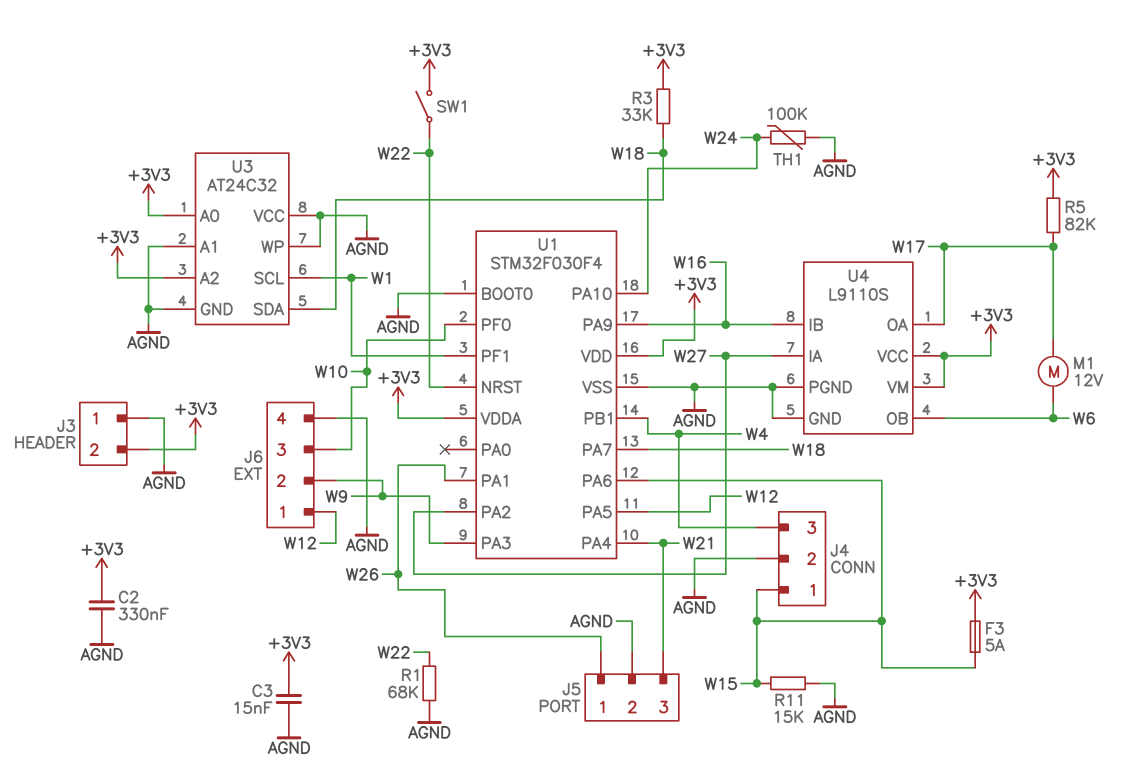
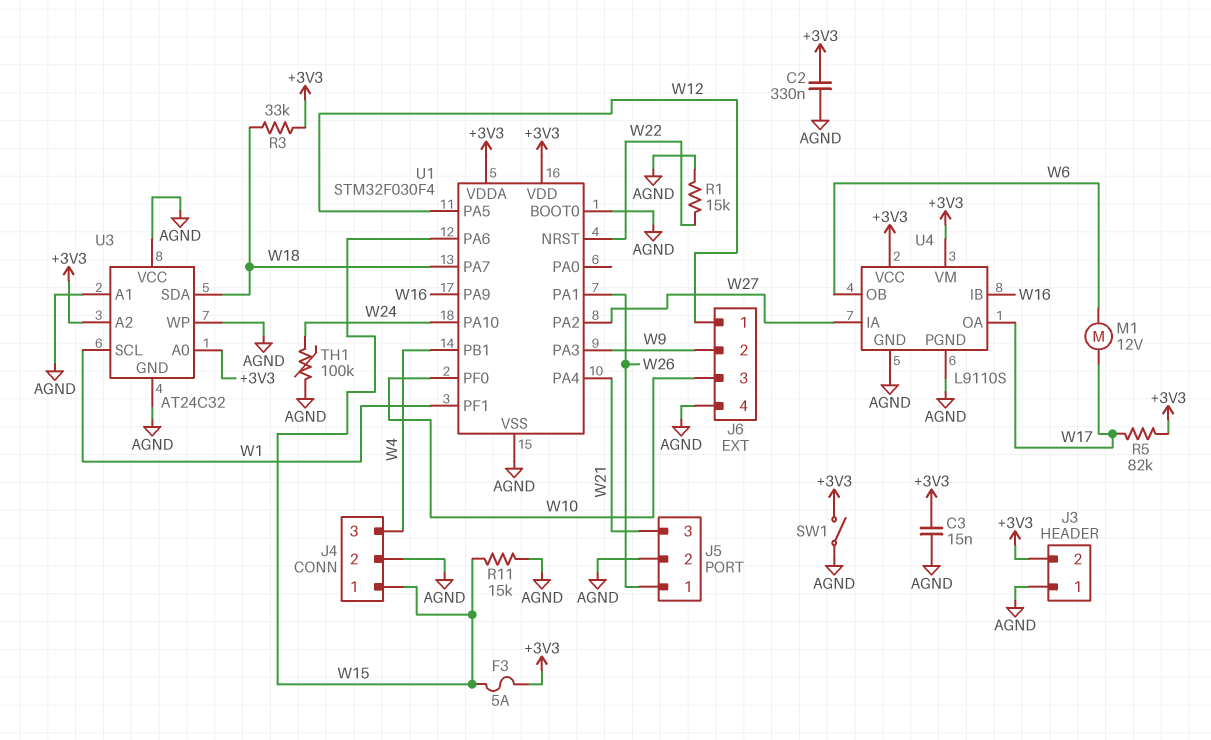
R1: 68k (AGND, W22) -> 15k (AGND, W22)
SW1: switch (+3V3, W22) -> switch (+3V3, AGND)

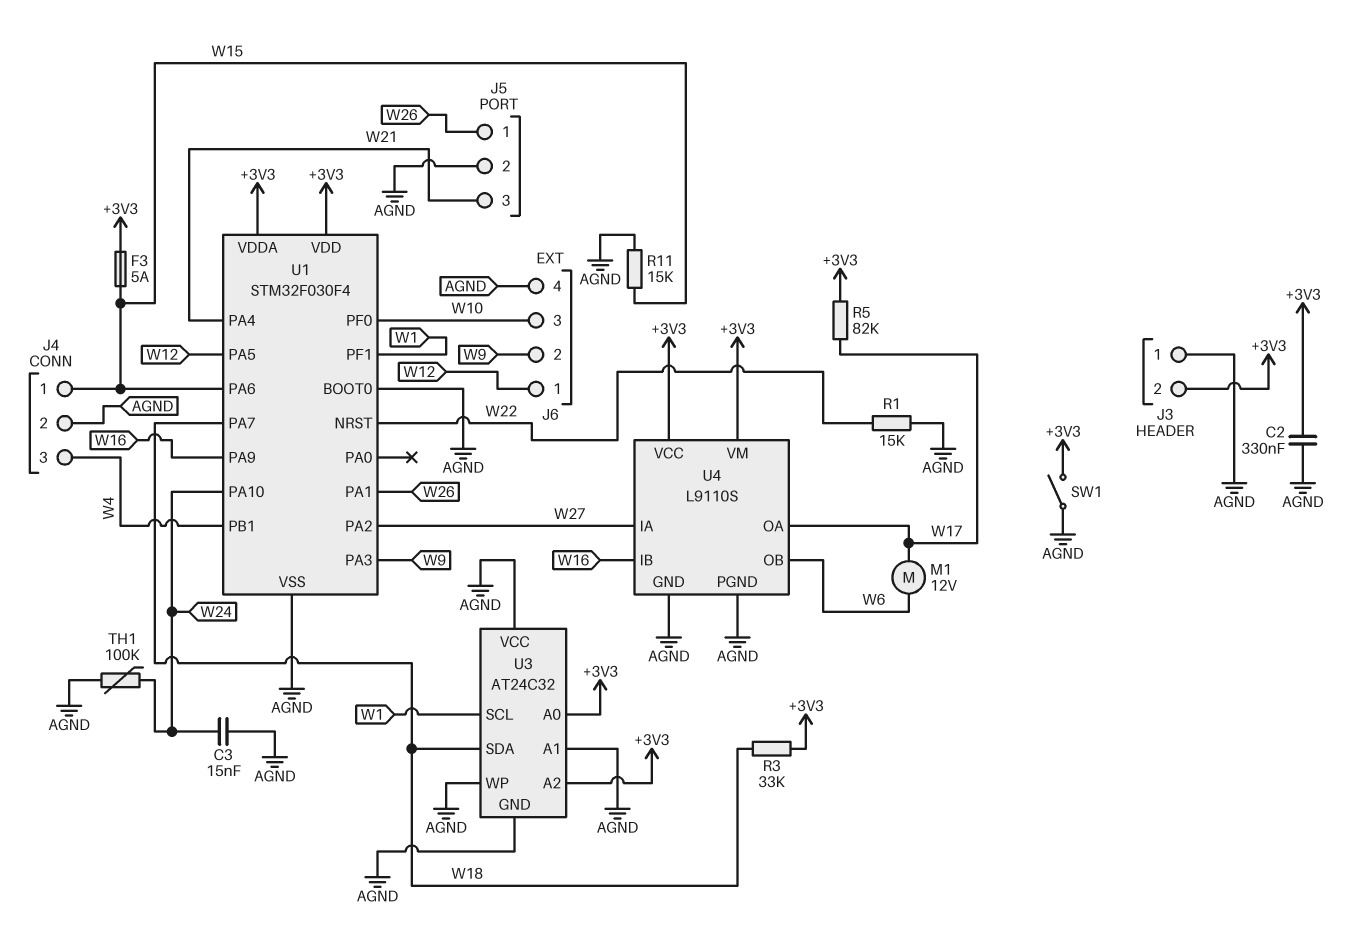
C3: 15nF (+3V3, AGND) -> 15nF (AGND, W24)

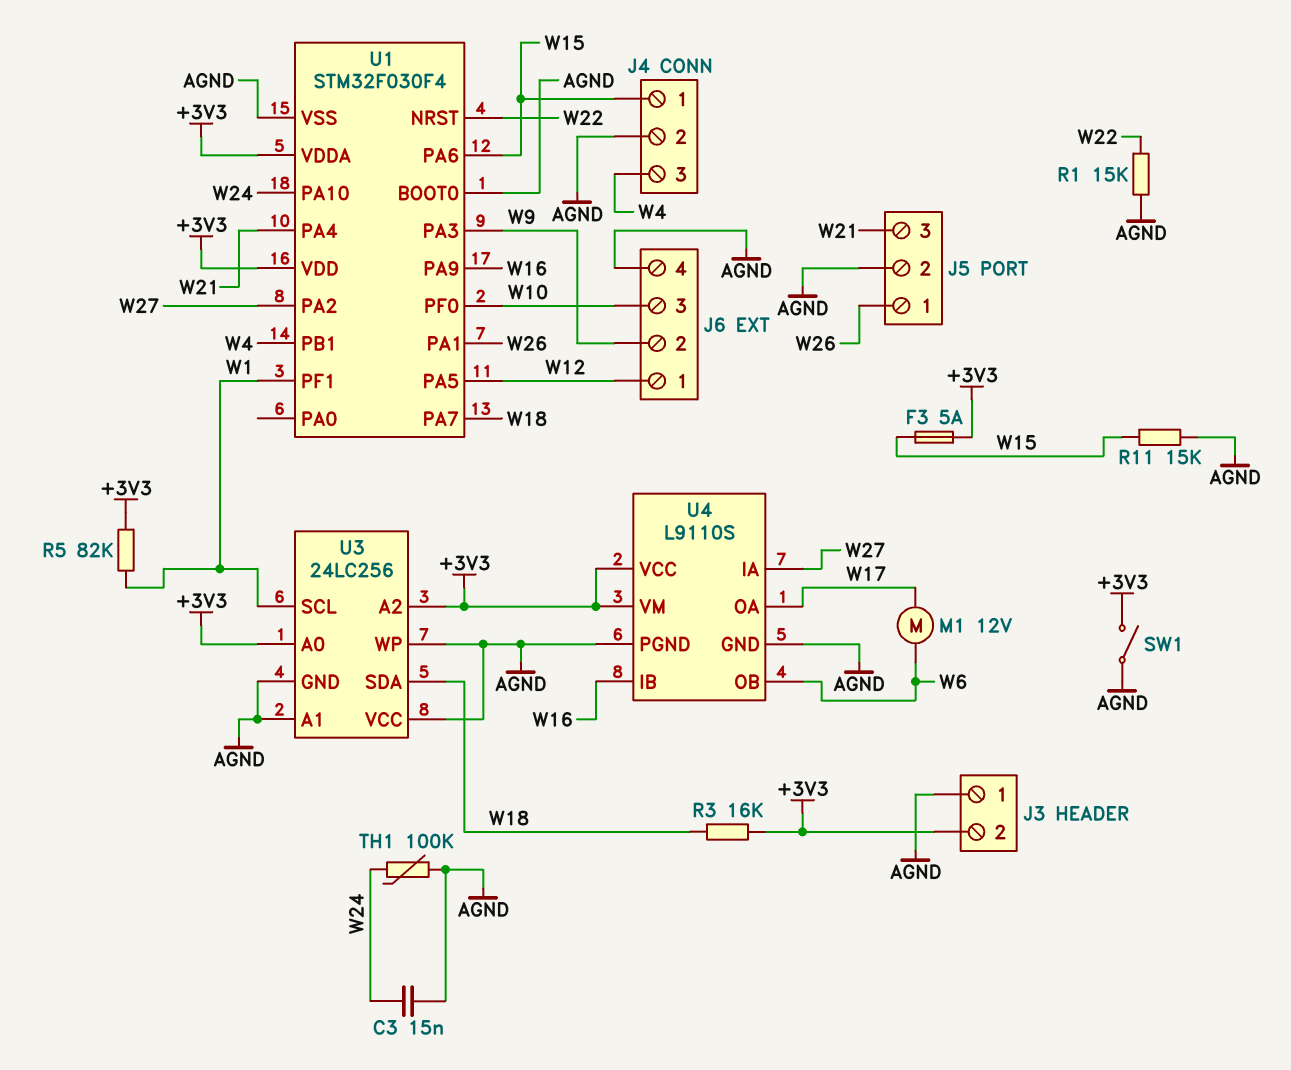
C2: 330nF (+3V3, AGND) -> none
R3: 33k (+3V3, W18) -> 16k (+3V3, W18)
R5: 82k (+3V3, W17) -> 82k (+3V3, W1)
U3: AT24C32 -> 24LC256

